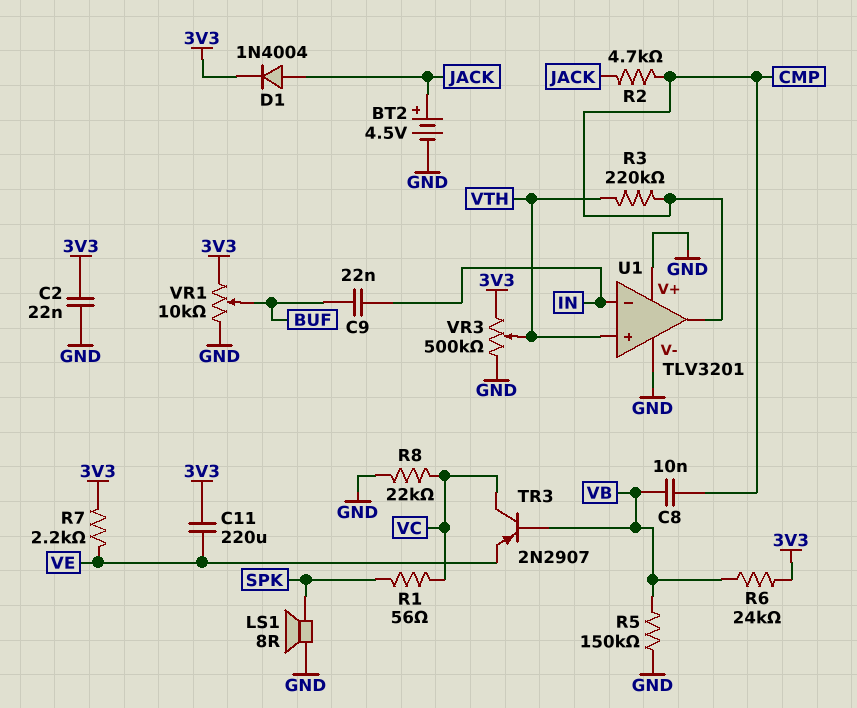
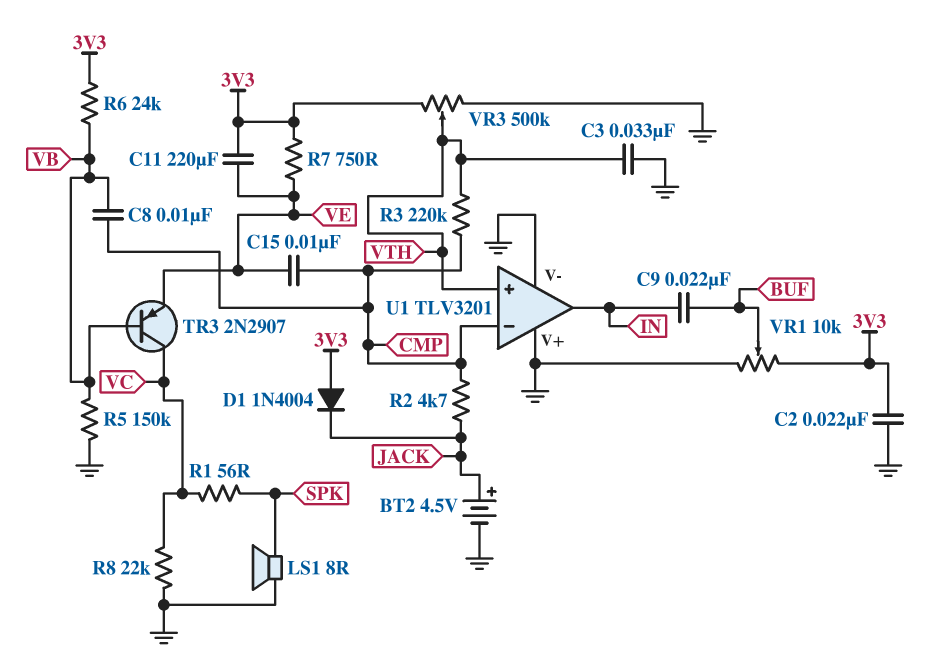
C3: none -> 33nF (GND, VTH)
C15: none -> 10nF (CMP, VE)
D1: diode 1N4004 (A JACK, K 3V3) -> diode 1N4004 (A 3V3, K JACK)
R7: 2.2k (3V3, VE) -> 750 (3V3, VE)
U1 pin in-: IN -> CMP
U1 pin out: CMP -> IN

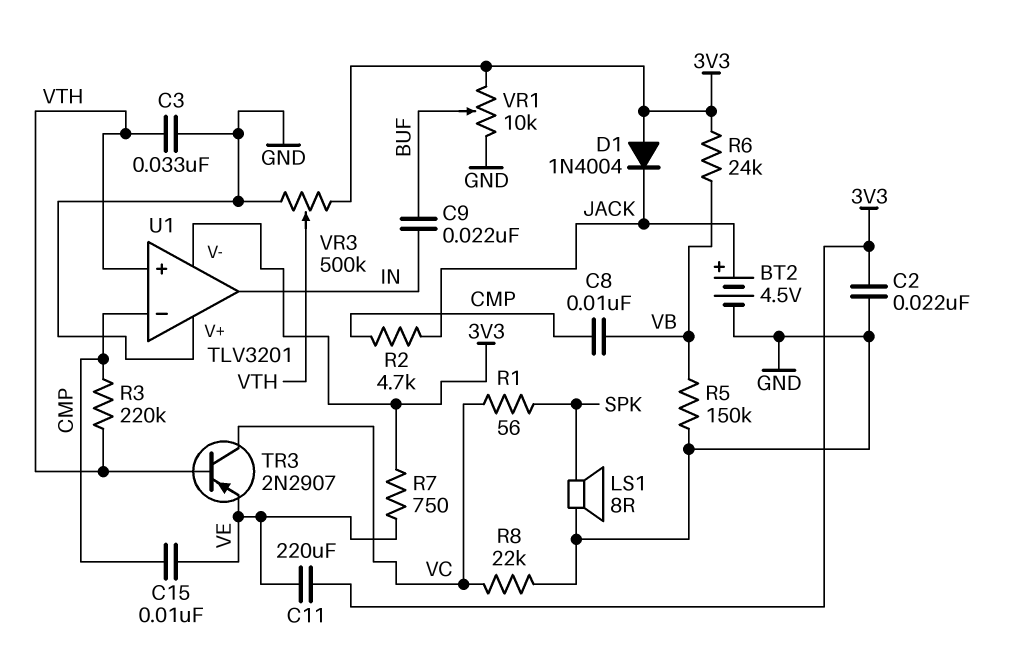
TR3: PNP 2N2907 (B VB, C VC, E VE) -> PNP 2N2907 (B VTH, C VC, E VE)
U1 pin V-: GND -> 3V3

